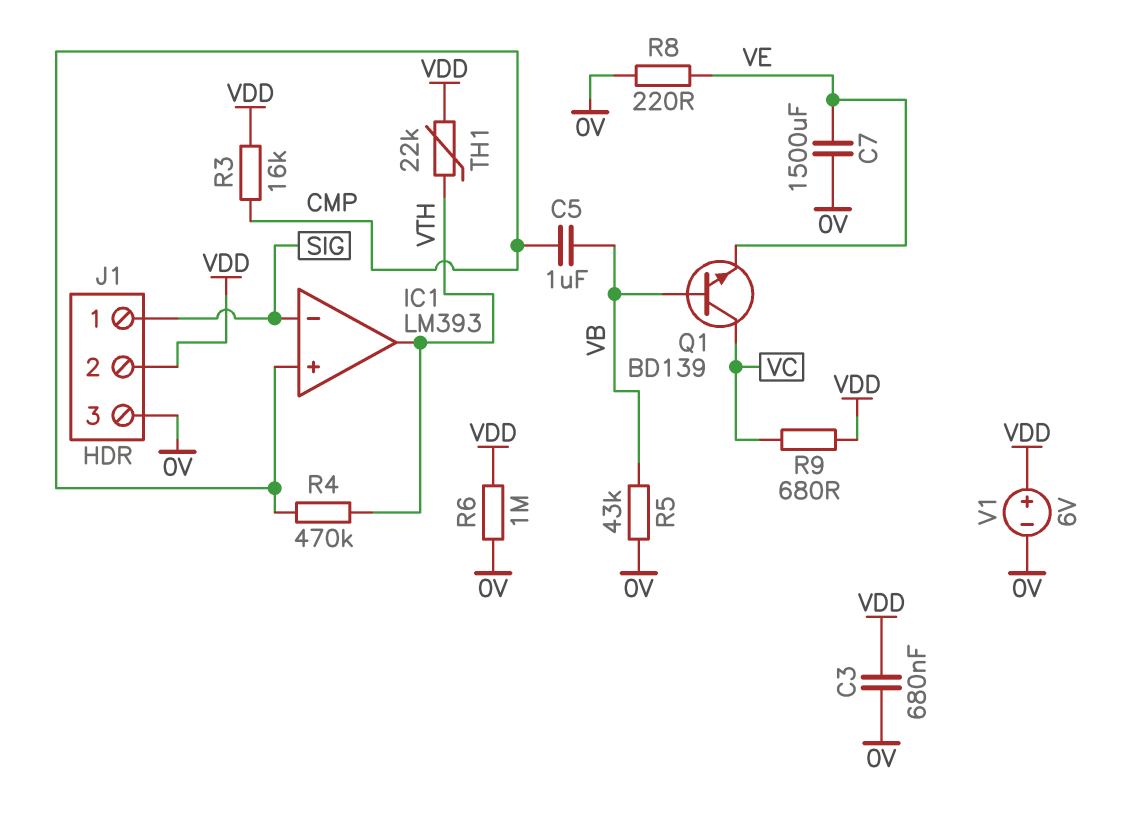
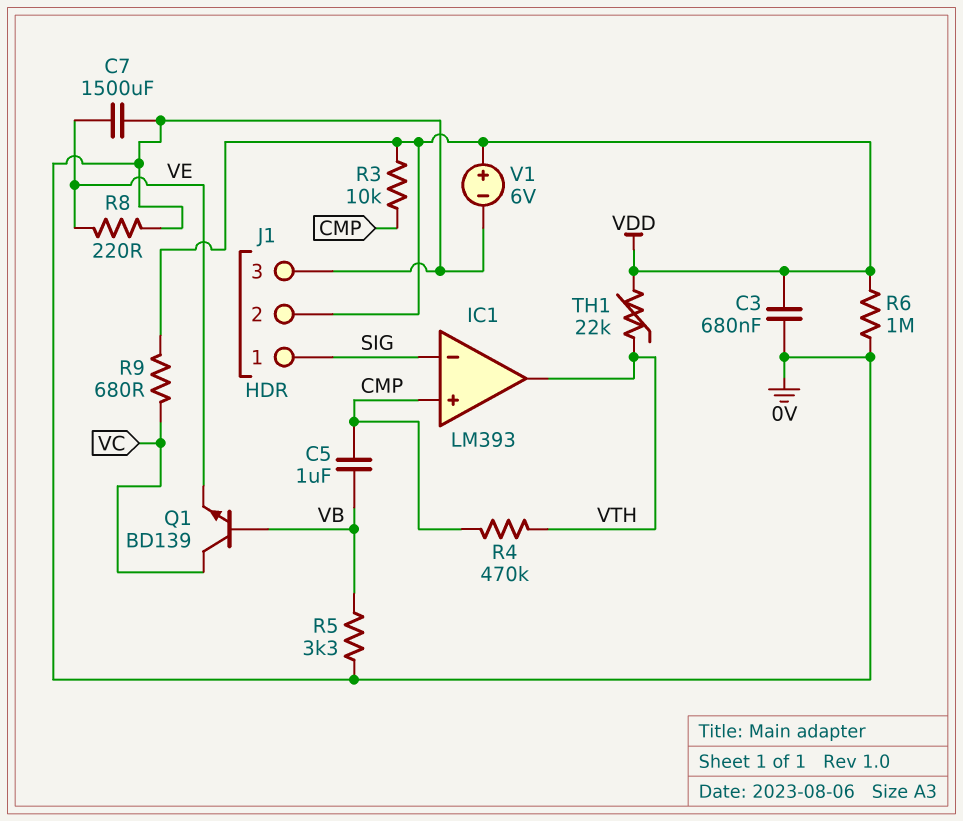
R3: 16k (CMP, VDD) -> 10k (CMP, VDD)
R5: 43k (0V, VB) -> 3.3k (0V, VB)

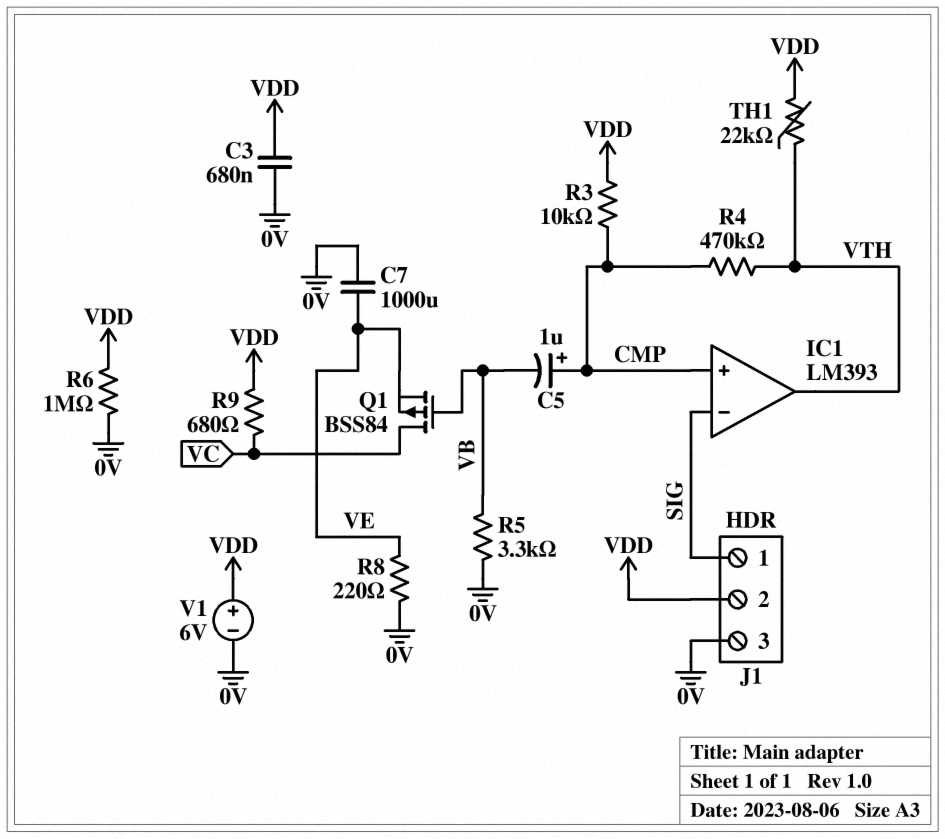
C5: 1uF (CMP, VB) -> 1uF (plus CMP, minus VB)
C7: 1500uF (0V, VE) -> 1000uF (0V, VE)
Q1: NPN BD139 (B VB, C VC, E VE) -> PMOS BSS84 (G VB, D VC, S VE)

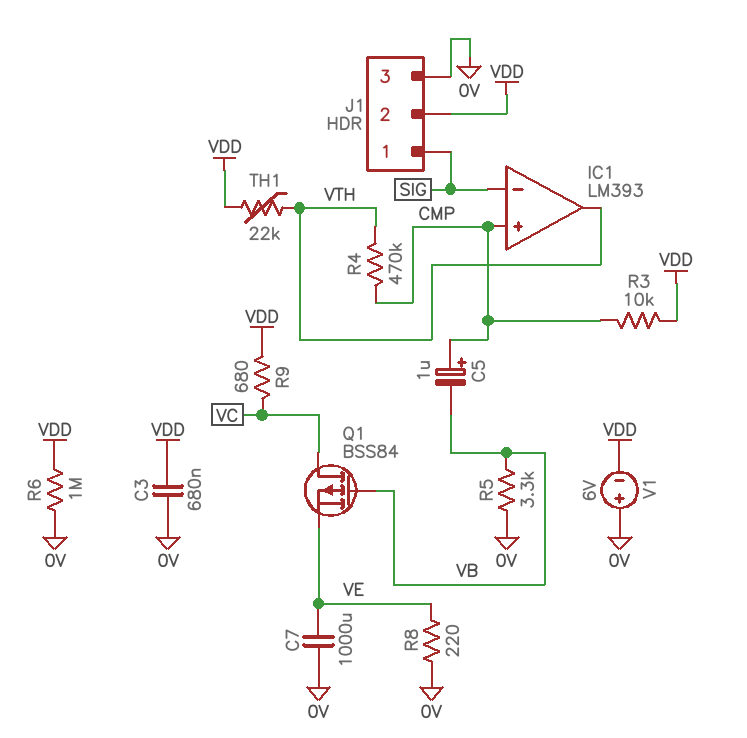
V1: 6V (plus VDD, minus 0V) -> 6V (plus 0V, minus VDD)

